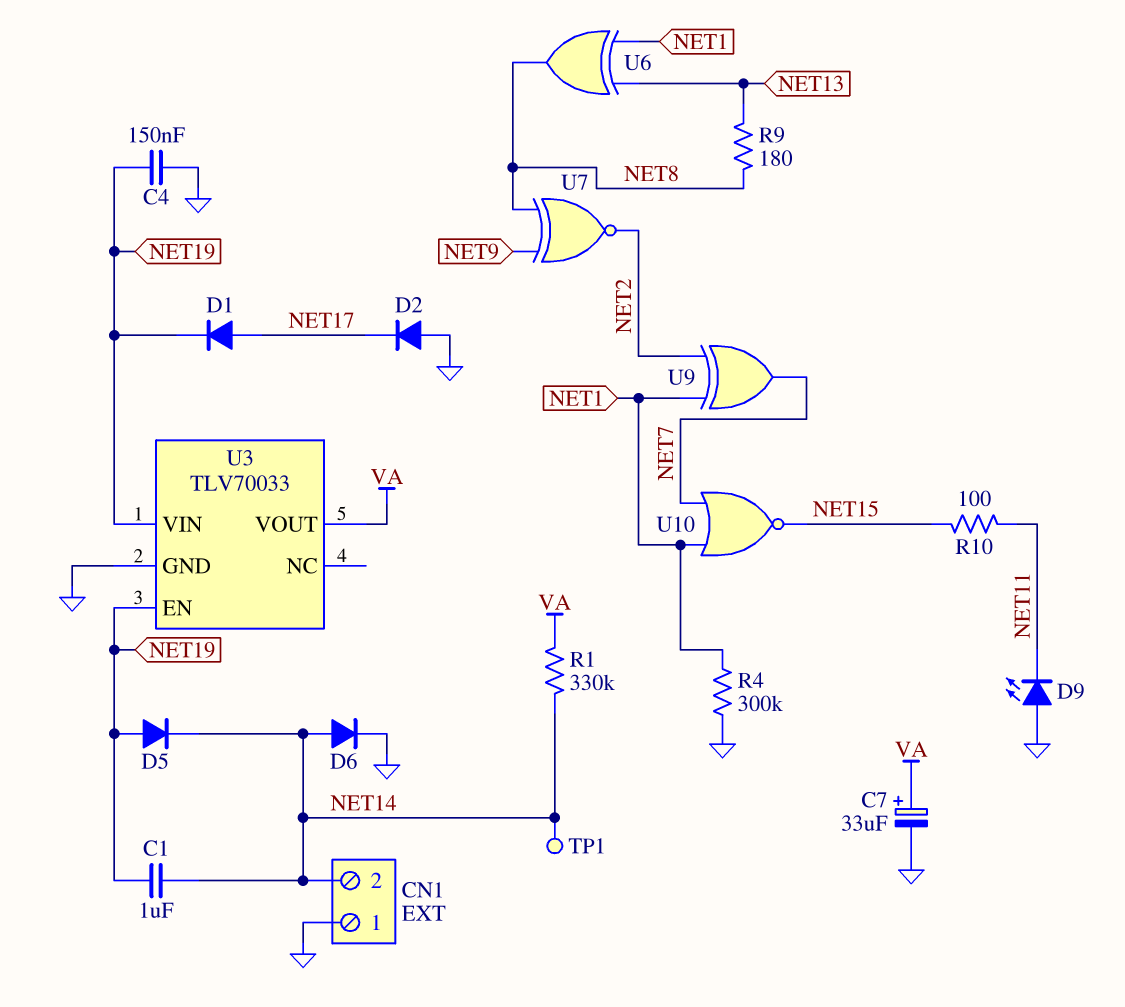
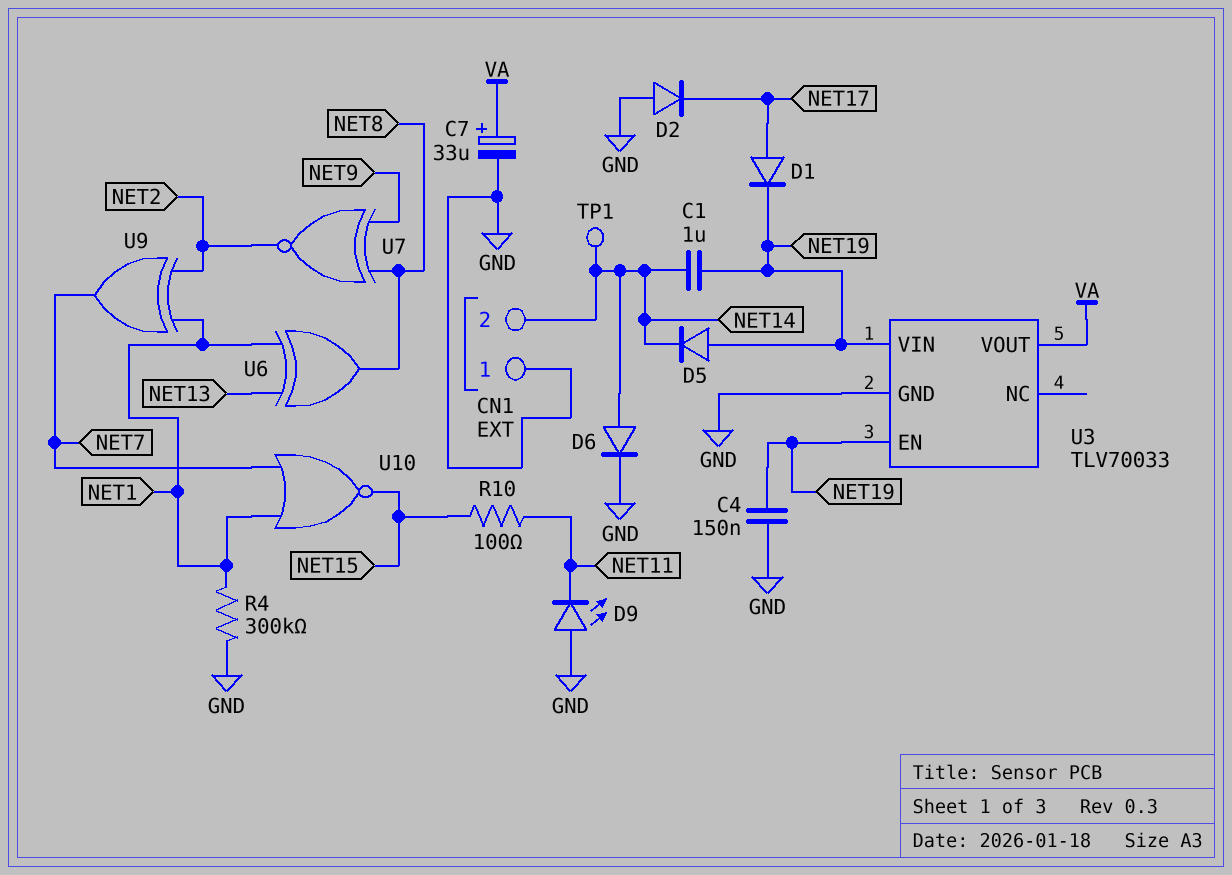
R1: 330k (NET14, VA) -> none
R9: 180 (NET8, NET13) -> none

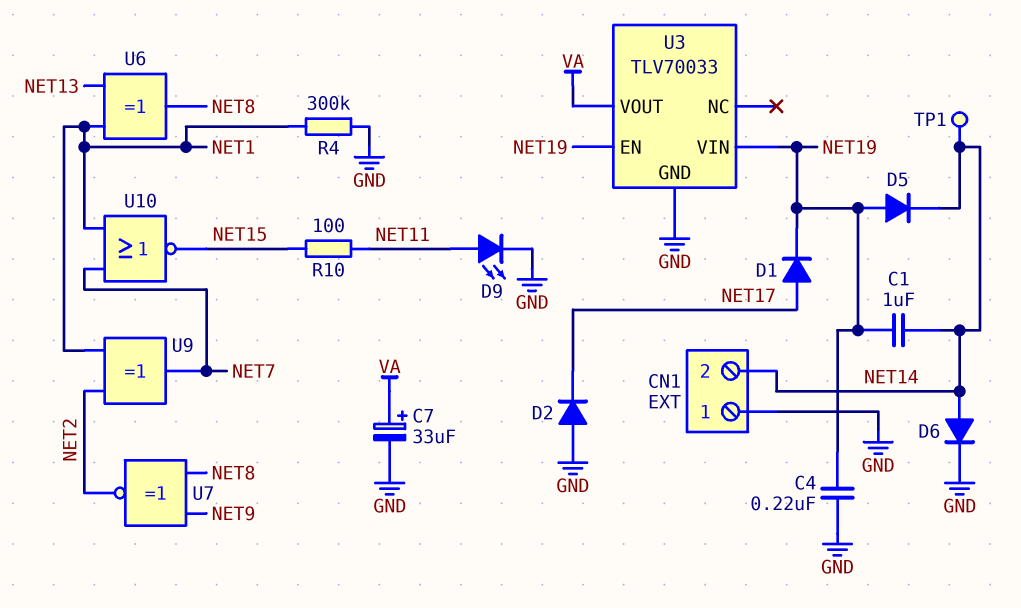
C4: 150nF (GND, NET19) -> 220nF (GND, NET19)
D9: LED (A GND, K NET11) -> LED (A NET11, K GND)

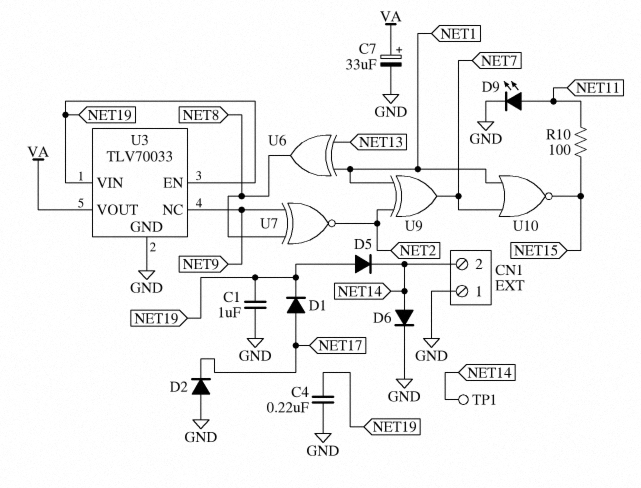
C1: 1uF (NET14, NET19) -> 1uF (GND, NET19)
R4: 300k (GND, NET1) -> none
U3 pin NC: none -> NET9

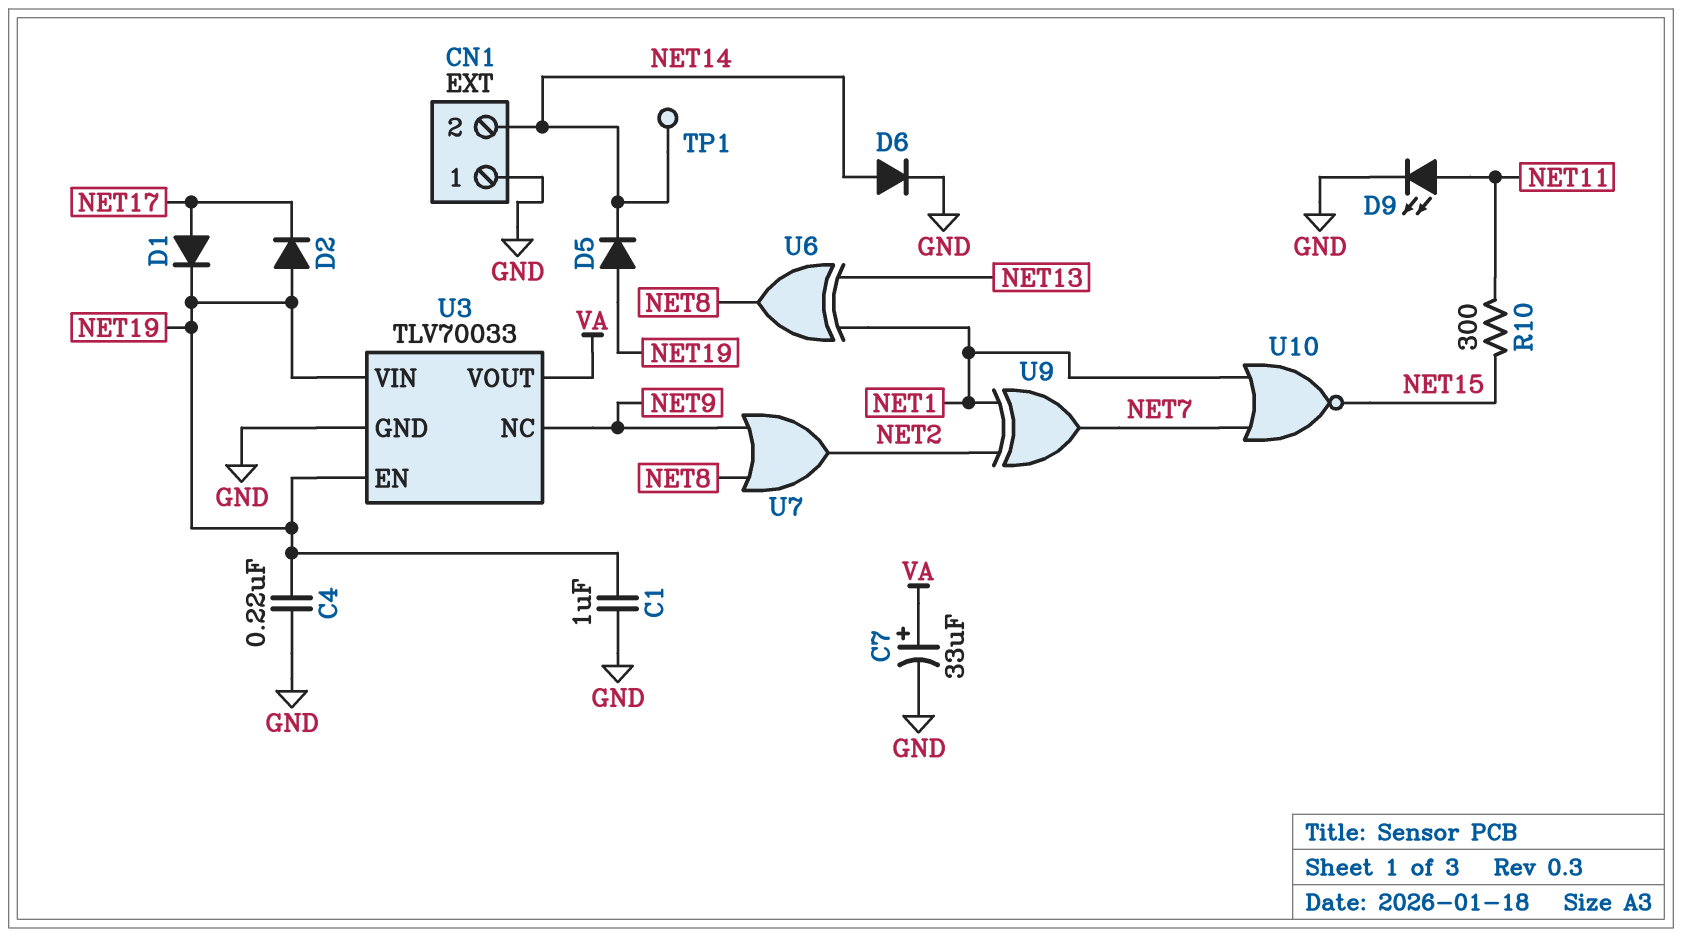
D2: diode (A GND, K NET17) -> diode (A NET19, K NET17)
R10: 100 (NET11, NET15) -> 300 (NET11, NET15)
U7: XNOR (in NET8, in NET9, out NET2) -> OR (in NET8, in NET9, out NET2)

